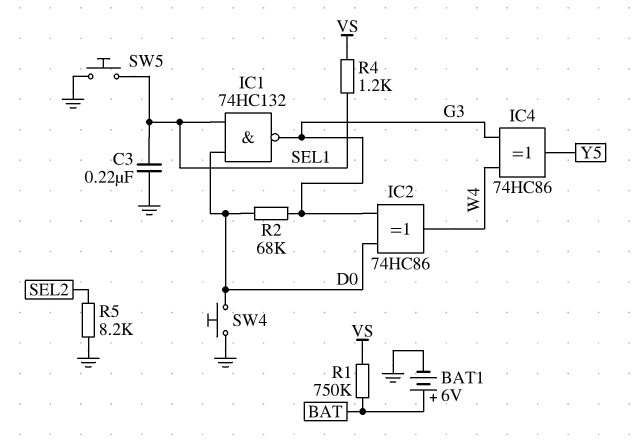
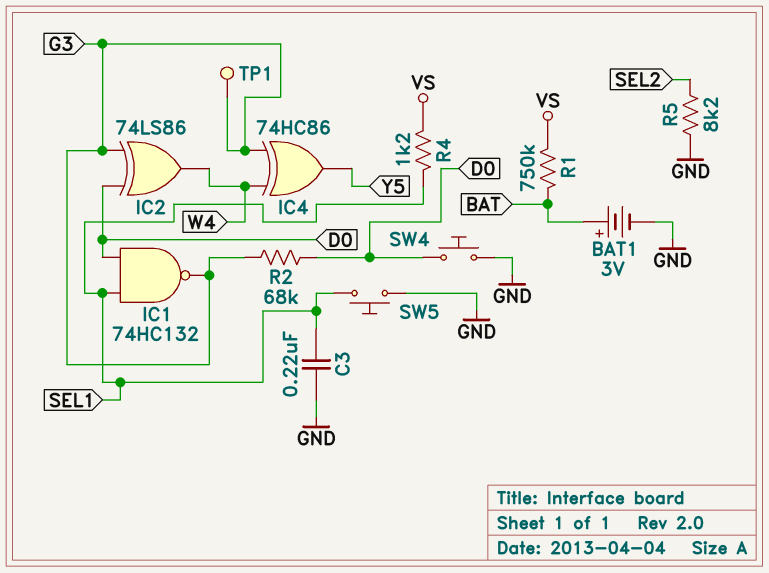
BAT1: 6V (plus BAT, minus GND) -> 3V (plus BAT, minus GND)
IC2: XOR 74HC86 (in D0, in G3, out W4) -> XOR 74LS86 (in D0, in G3, out W4)
TP1: none -> test point (G3)

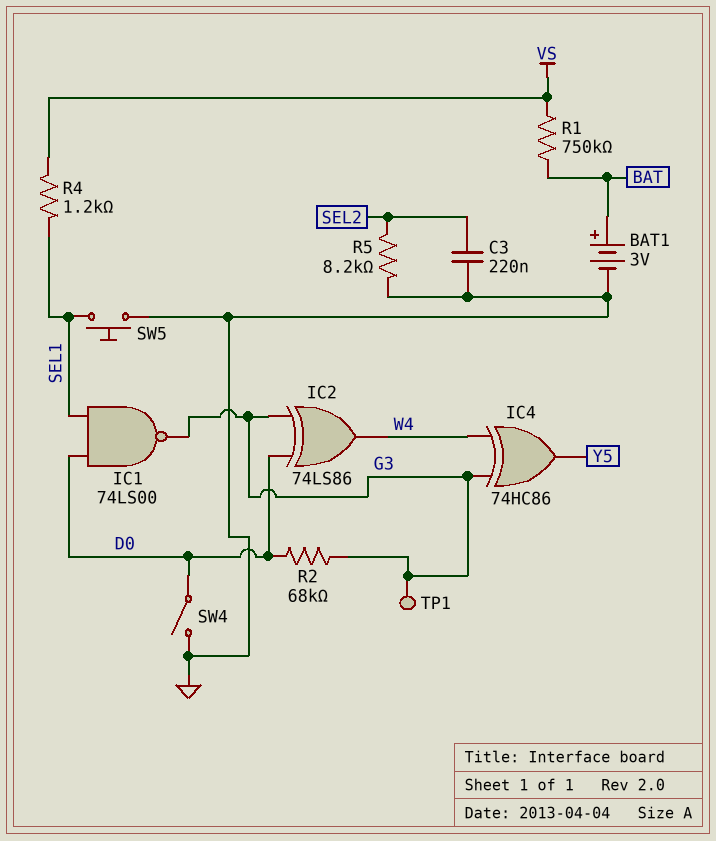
C3: 220nF (GND, SEL1) -> 220nF (GND, SEL2)
IC1: NAND 74HC132 (in D0, in SEL1, out G3) -> NAND 74LS00 (in D0, in SEL1, out G3)
SW4: button (D0, GND) -> switch (D0, GND)

